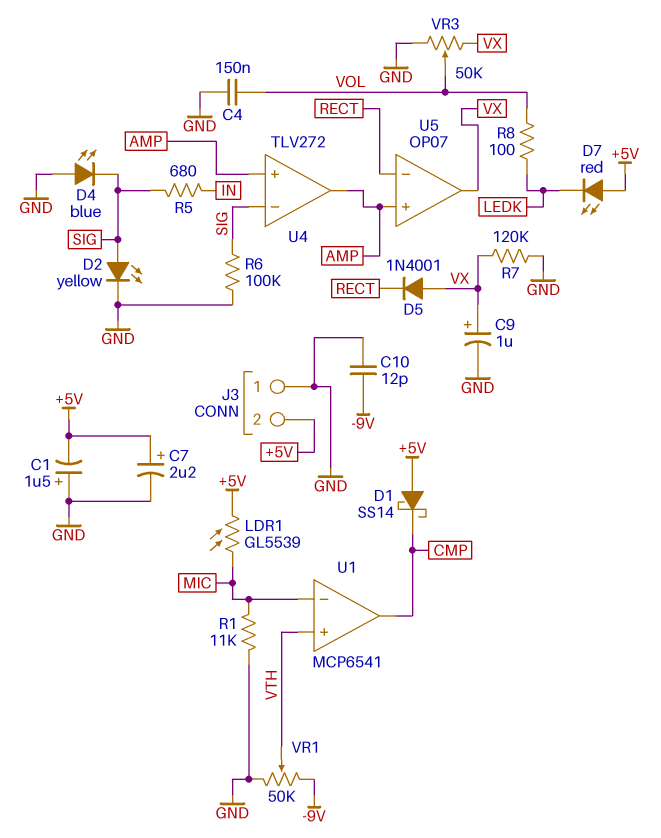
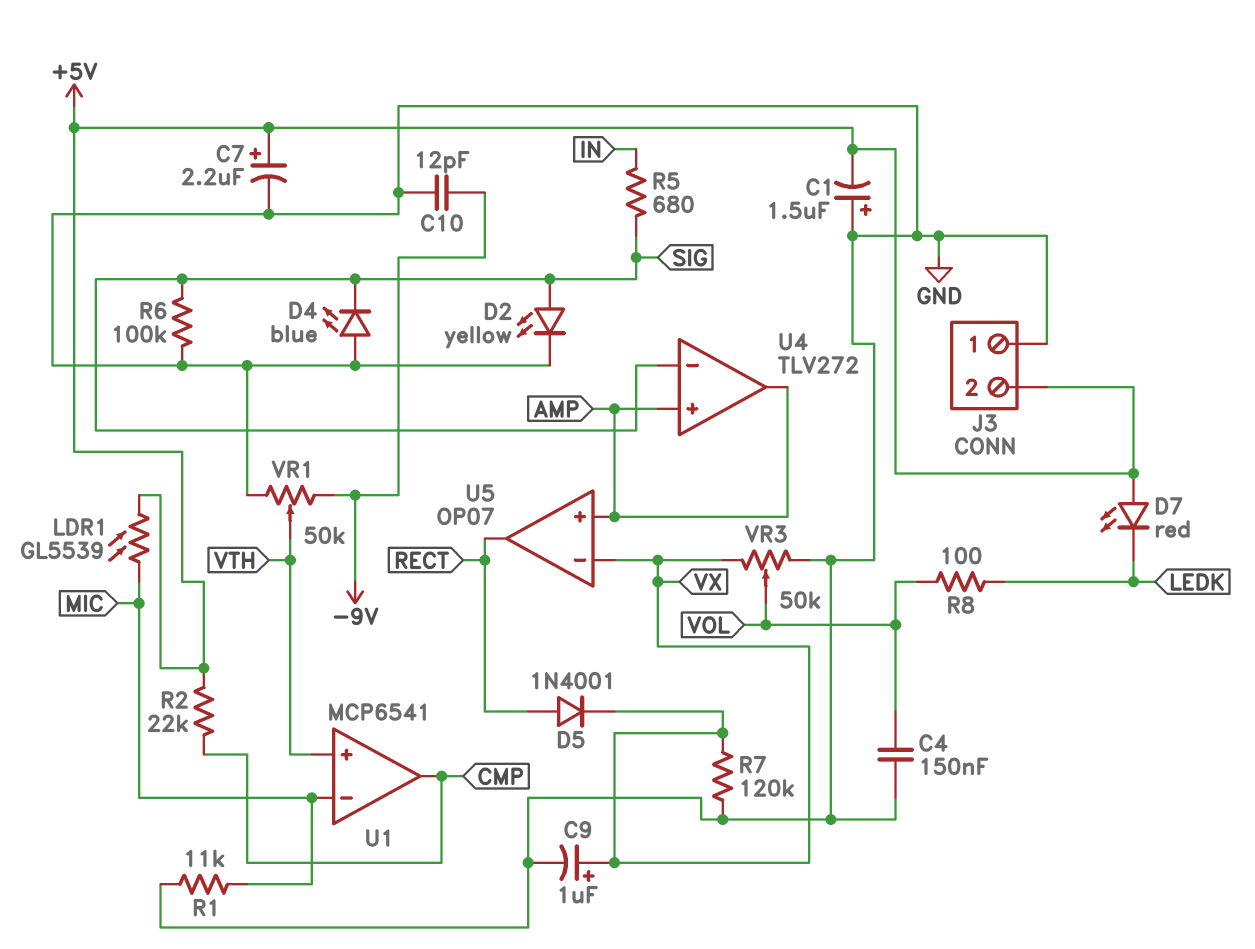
D1: schottky SS14 (A +5V, K CMP) -> none
D5: diode 1N4001 (A VX, K RECT) -> diode 1N4001 (A RECT, K VX)
R2: none -> 22k (+5V, CMP)
U5 pin in-: RECT -> VX
U5 pin out: VX -> RECT

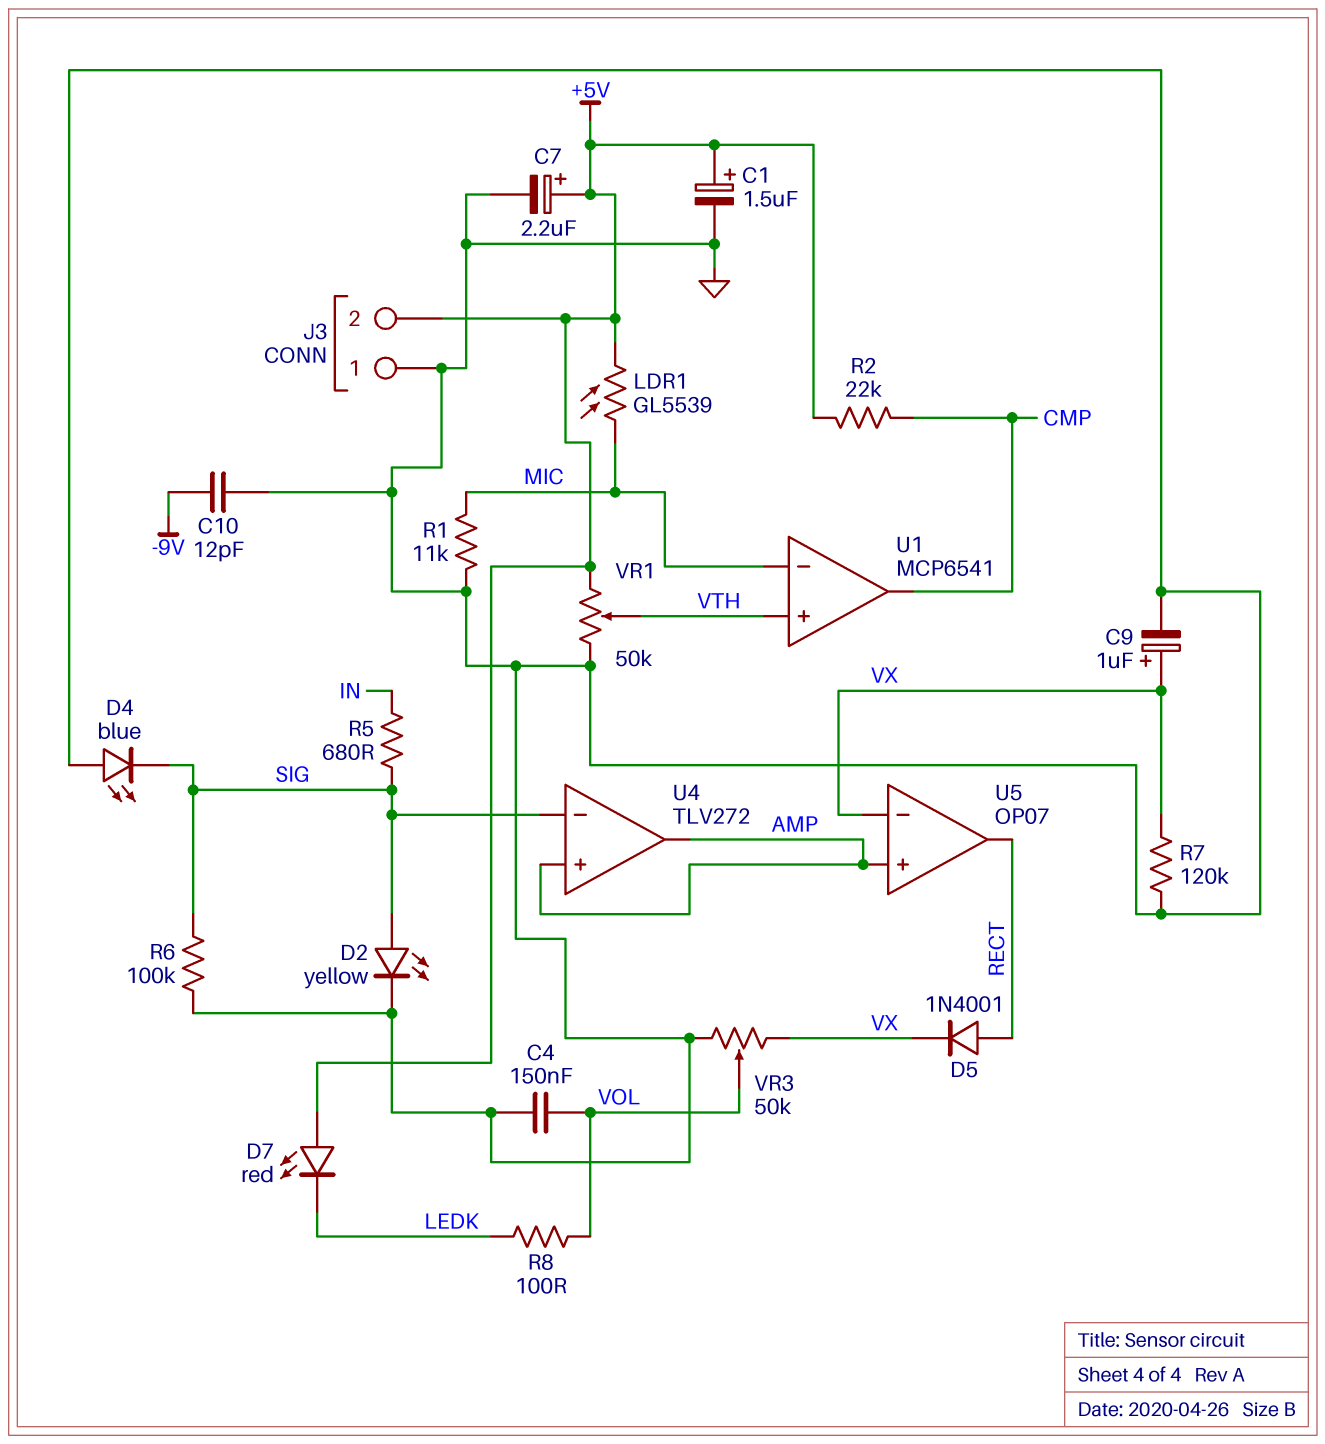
C1: 1.5uF (plus GND, minus +5V) -> 1.5uF (plus +5V, minus GND)
VR1: 50k (-9V, GND, wiper VTH) -> 50k (+5V, GND, wiper VTH)

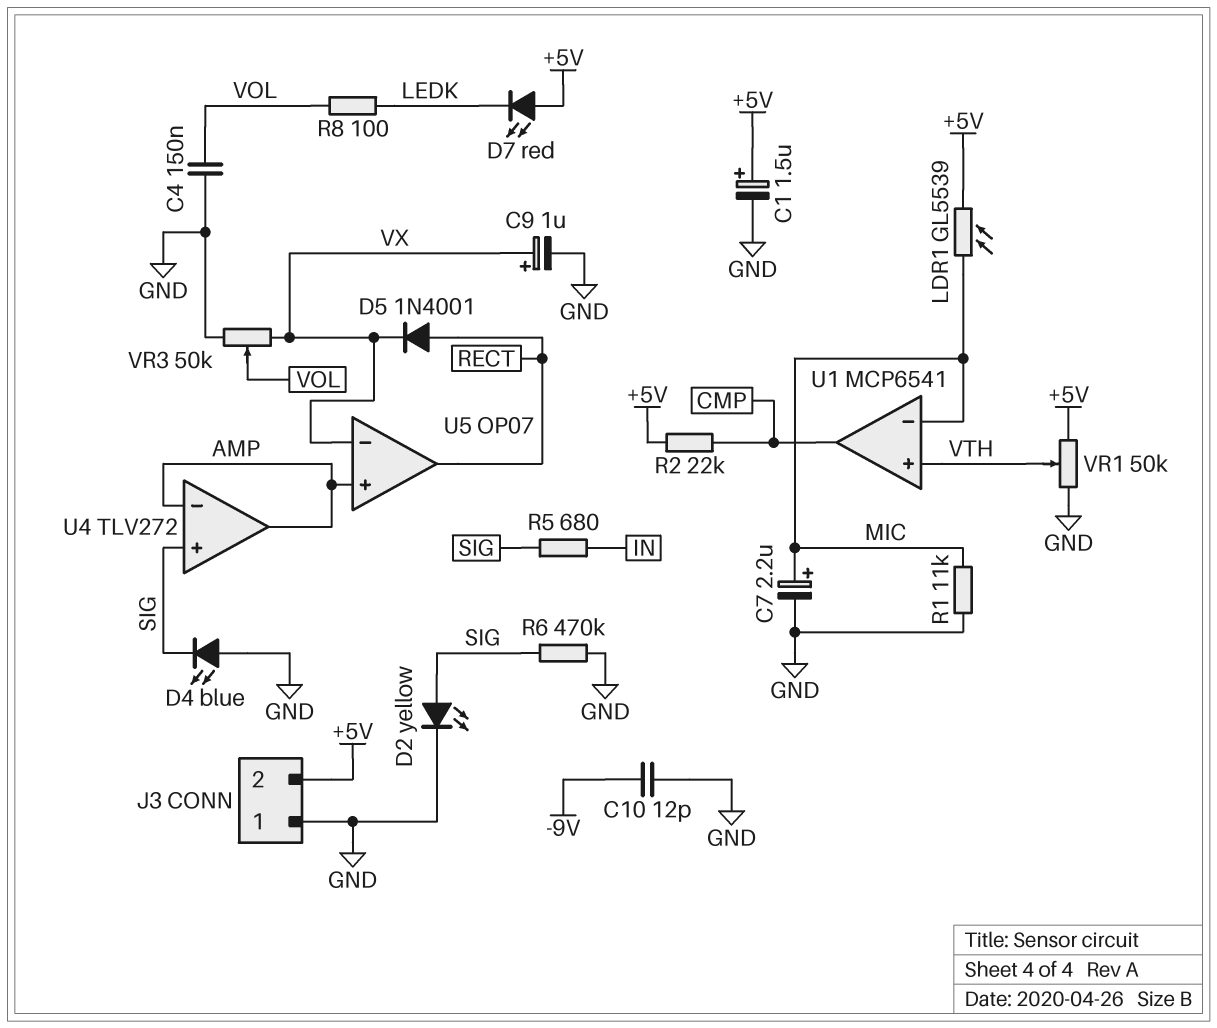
C7: 2.2uF (plus +5V, minus GND) -> 2.2uF (plus MIC, minus GND)
R6: 100k (GND, SIG) -> 470k (GND, SIG)
R7: 120k (GND, VX) -> none
U4 pin in+: AMP -> SIG
U4 pin in-: SIG -> AMP

